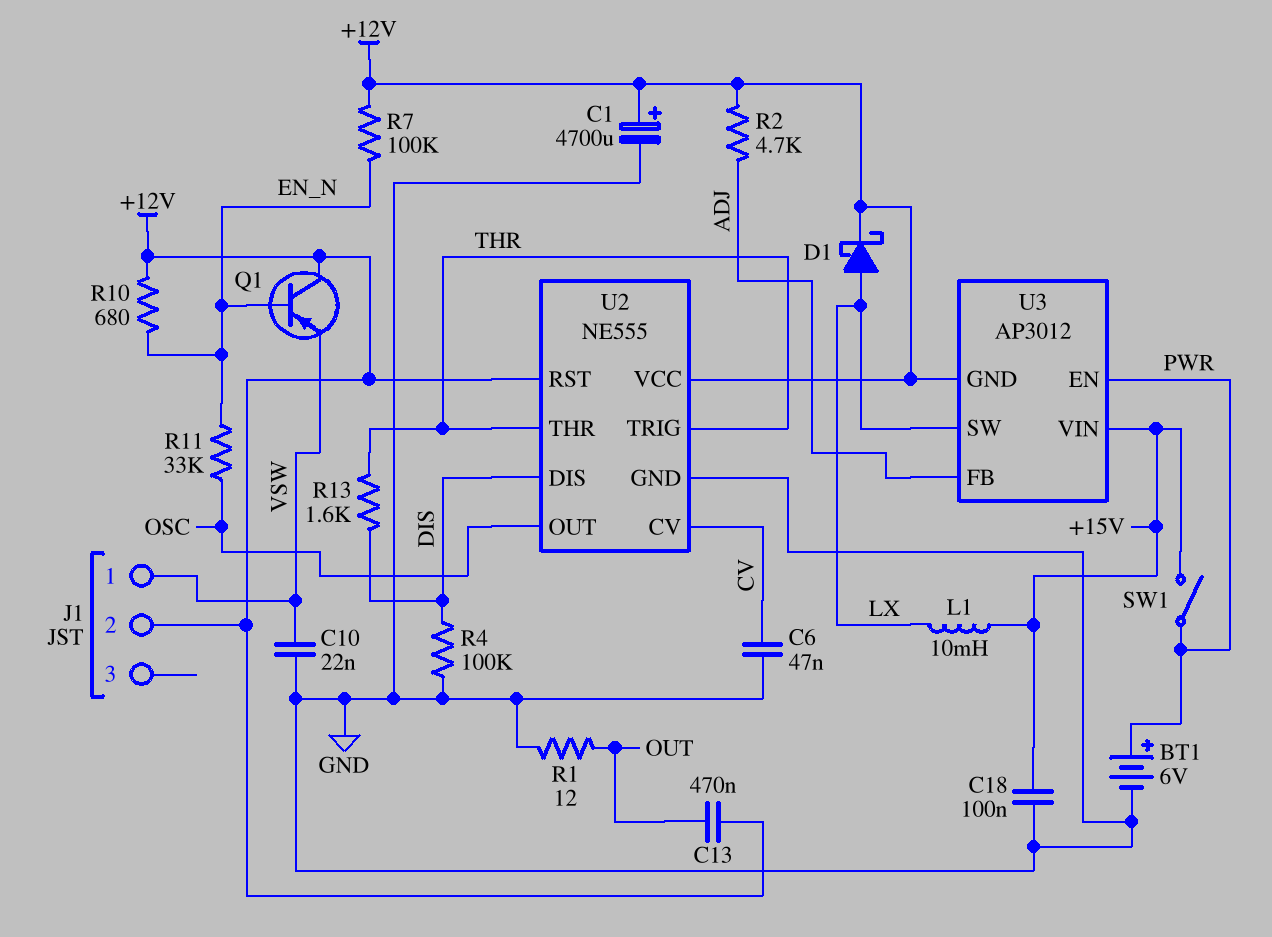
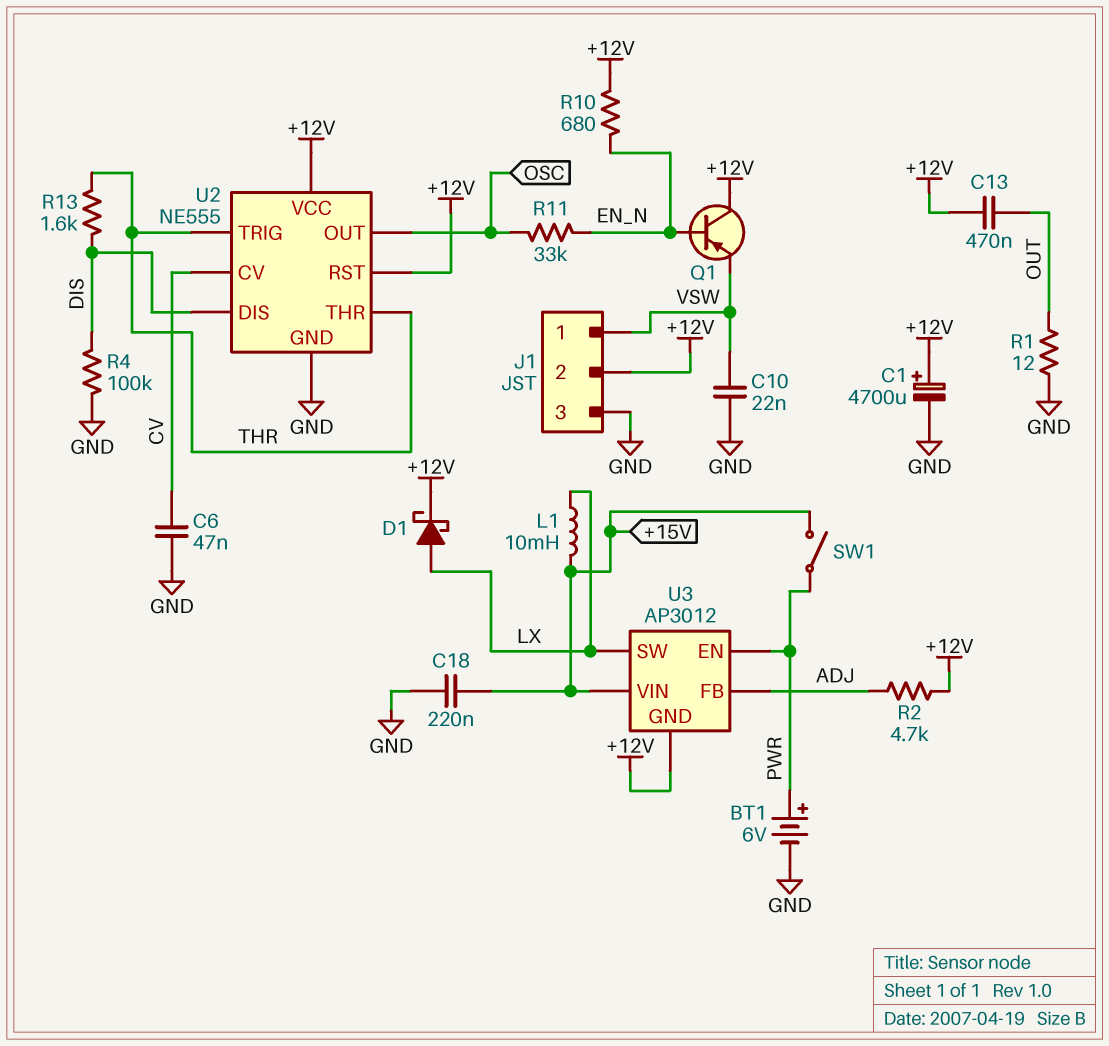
C18: 100nF (+15V, GND) -> 220nF (+15V, GND)
J1 pin 3: none -> GND
R7: 100k (+12V, EN_N) -> none

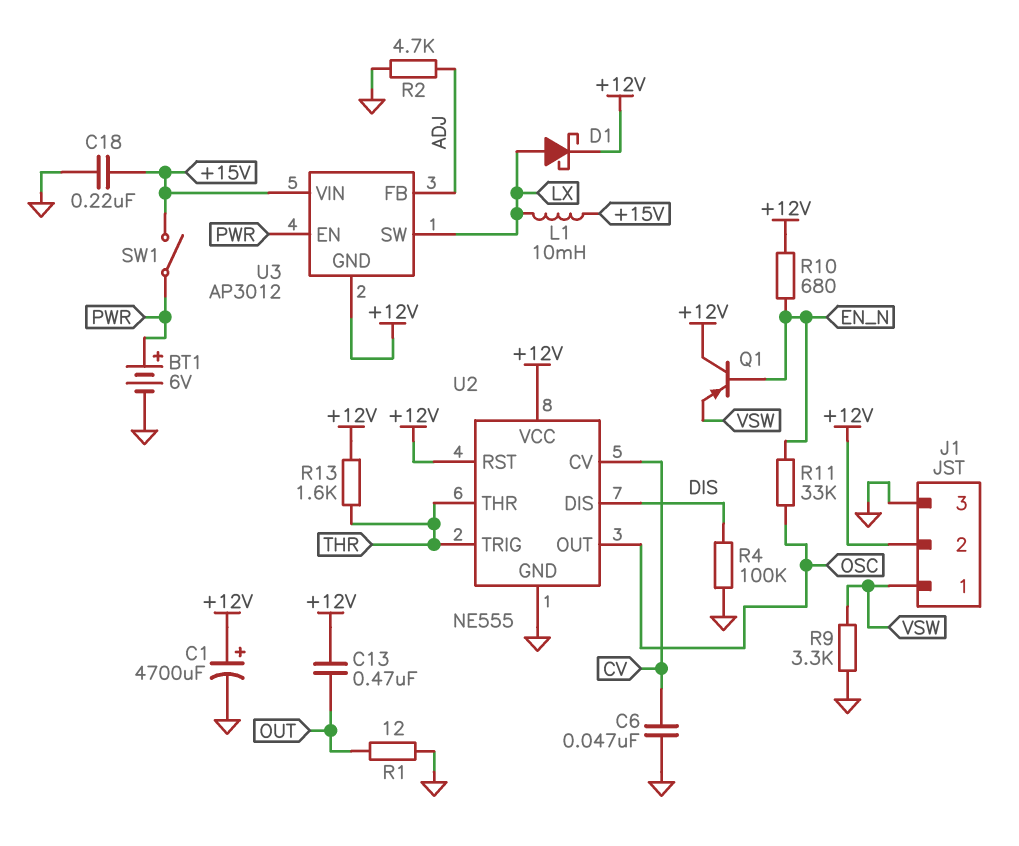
C10: 22nF (GND, VSW) -> none
R2: 4.7k (+12V, ADJ) -> 4.7k (ADJ, GND)
R9: none -> 3.3k (GND, VSW)
R13: 1.6k (DIS, THR) -> 1.6k (+12V, THR)

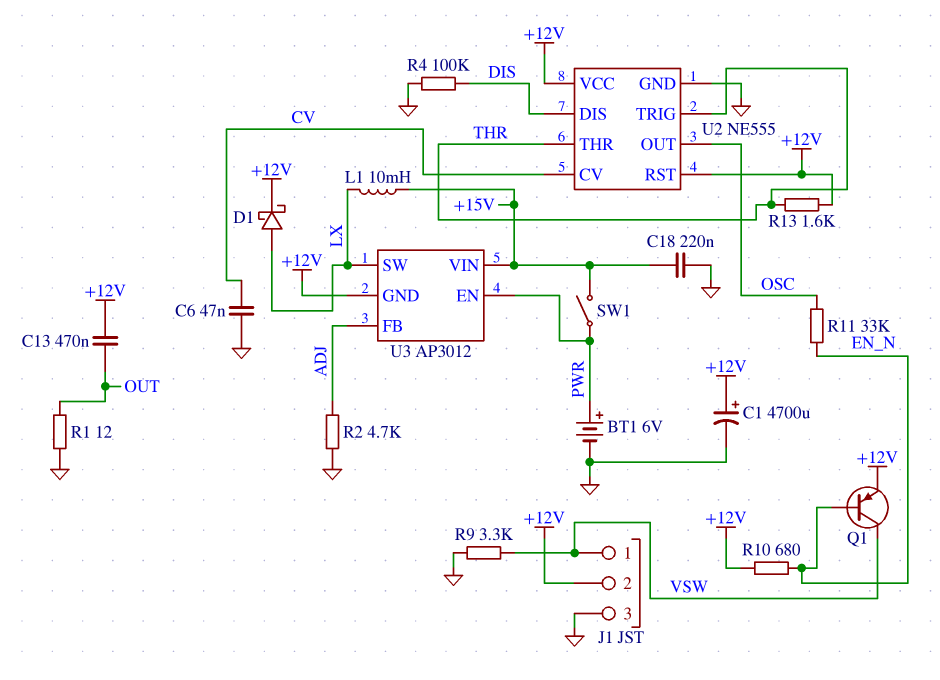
Q1: PNP (B EN_N, C +12V, E VSW) -> PNP (B EN_N, C VSW, E +12V)

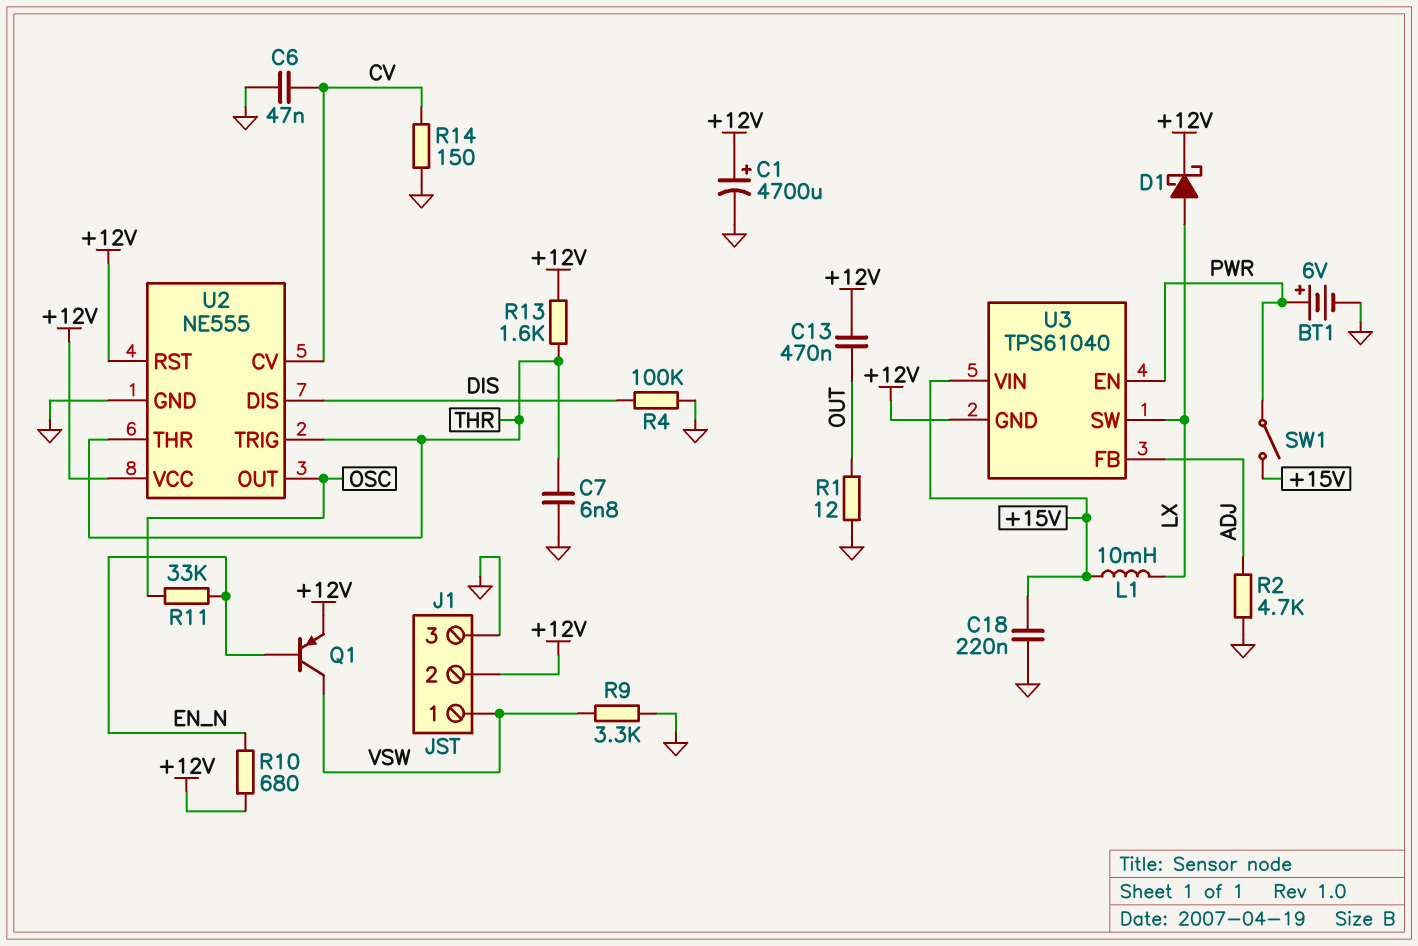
C7: none -> 6.8nF (GND, THR)
R14: none -> 150 (CV, GND)
U3: AP3012 -> TPS61040

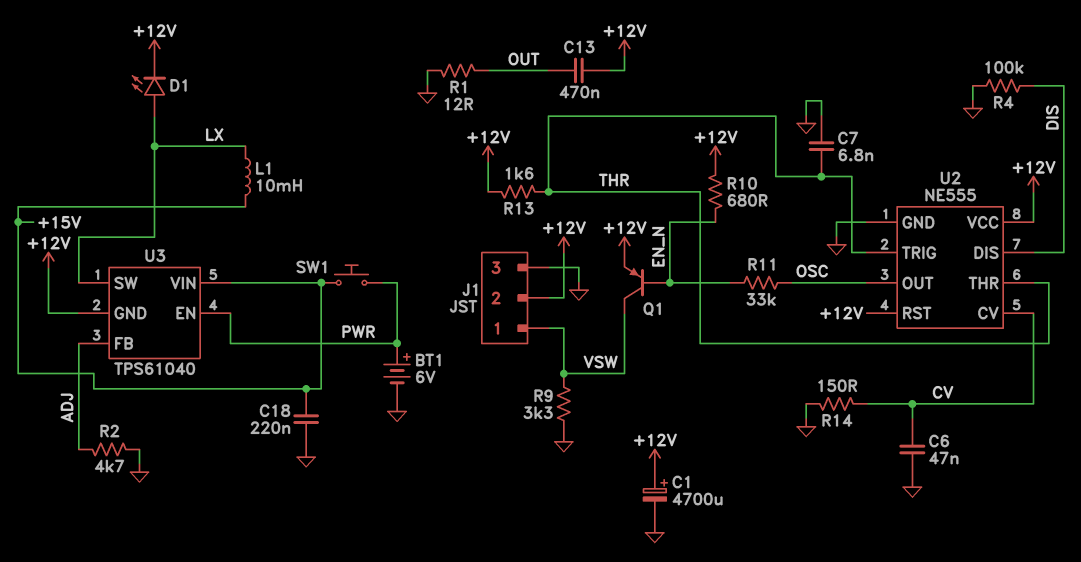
D1: schottky (A LX, K +12V) -> LED (A LX, K +12V)
SW1: switch (+15V, PWR) -> button (+15V, PWR)

